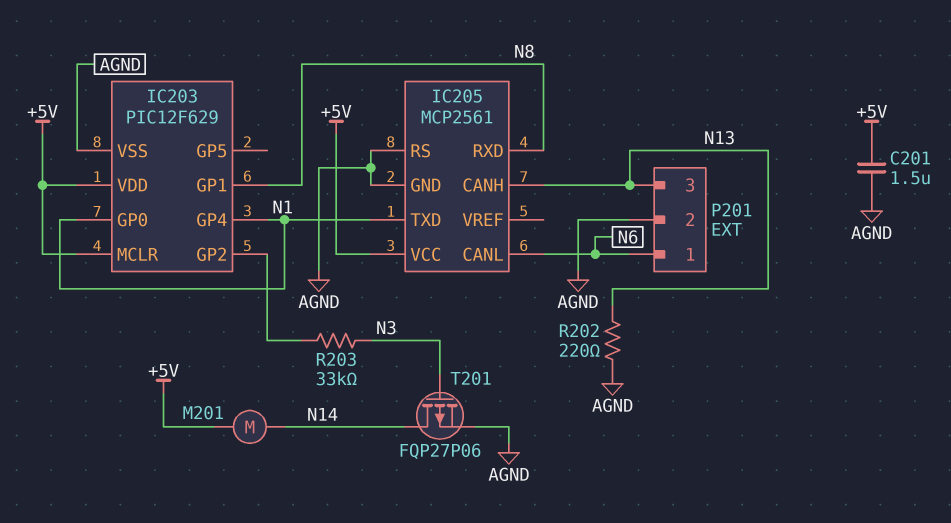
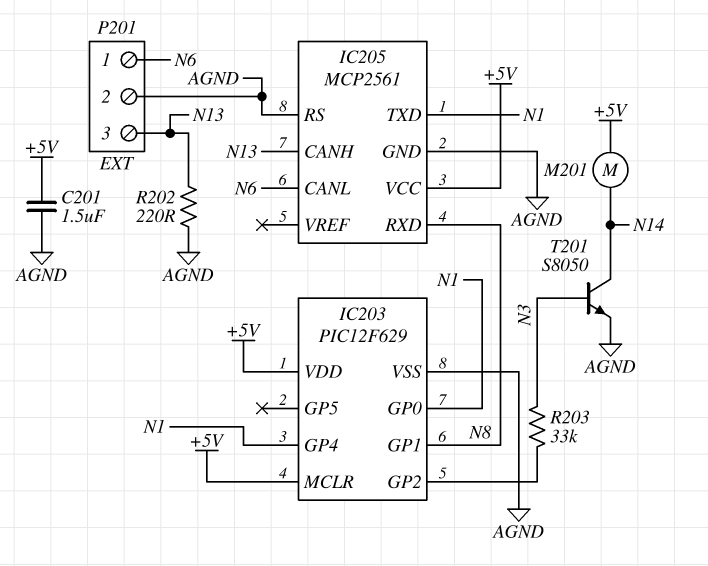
T201: PMOS FQP27P06 (G N3, D N14, S AGND) -> NPN S8050 (B N3, C N14, E AGND)

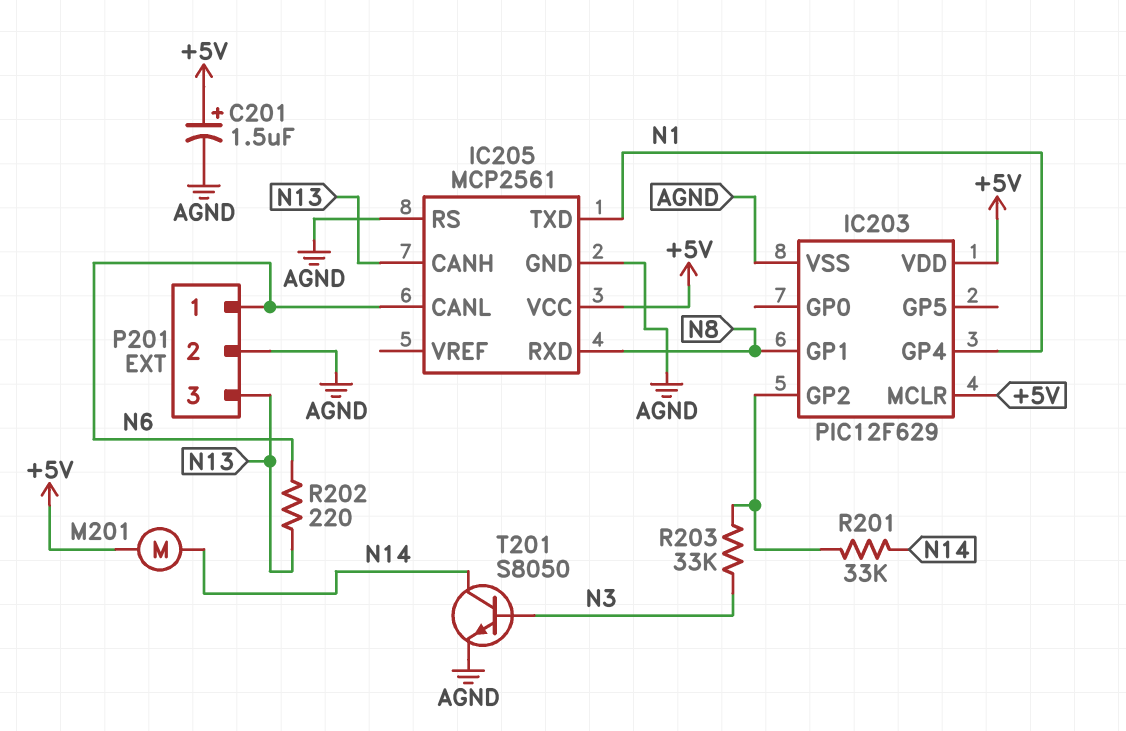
C201: 1.5uF (+5V, AGND) -> 1.5uF (plus +5V, minus AGND)
IC203 pin GP0: N1 -> none
R201: none -> 33k (IC203/GP2, N14)
R202: 220 (AGND, N13) -> 220 (N6, N13)

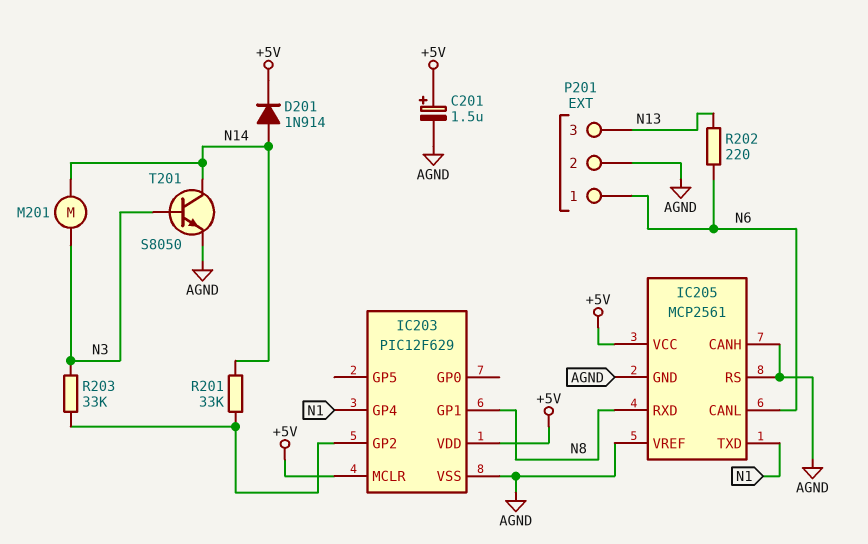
D201: none -> diode 1N914 (A N14, K +5V)
IC205 pin CANH: N13 -> AGND
IC205 pin VREF: none -> AGND
M201: motor (+5V, N14) -> motor (N3, N14)

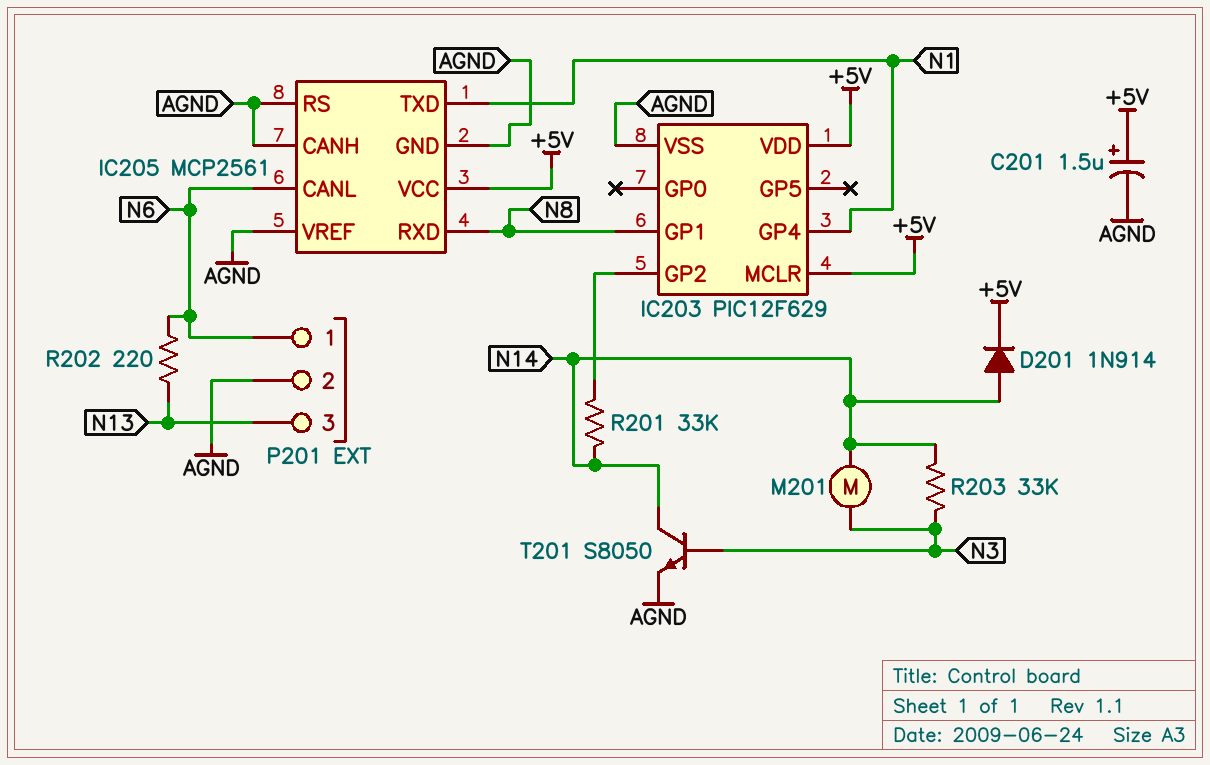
R203: 33k (IC203/GP2, N3) -> 33k (N3, N14)

